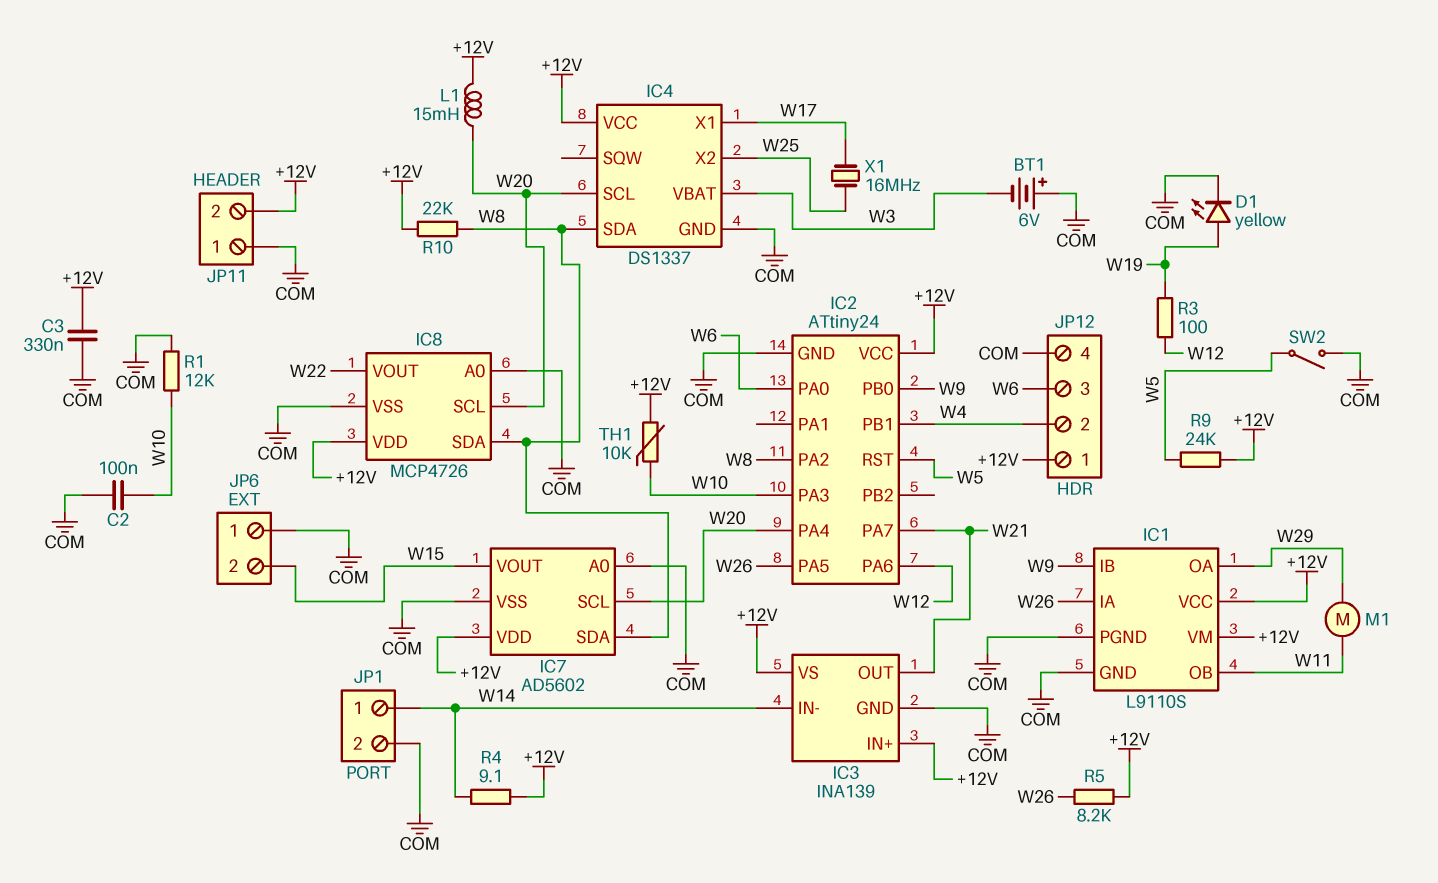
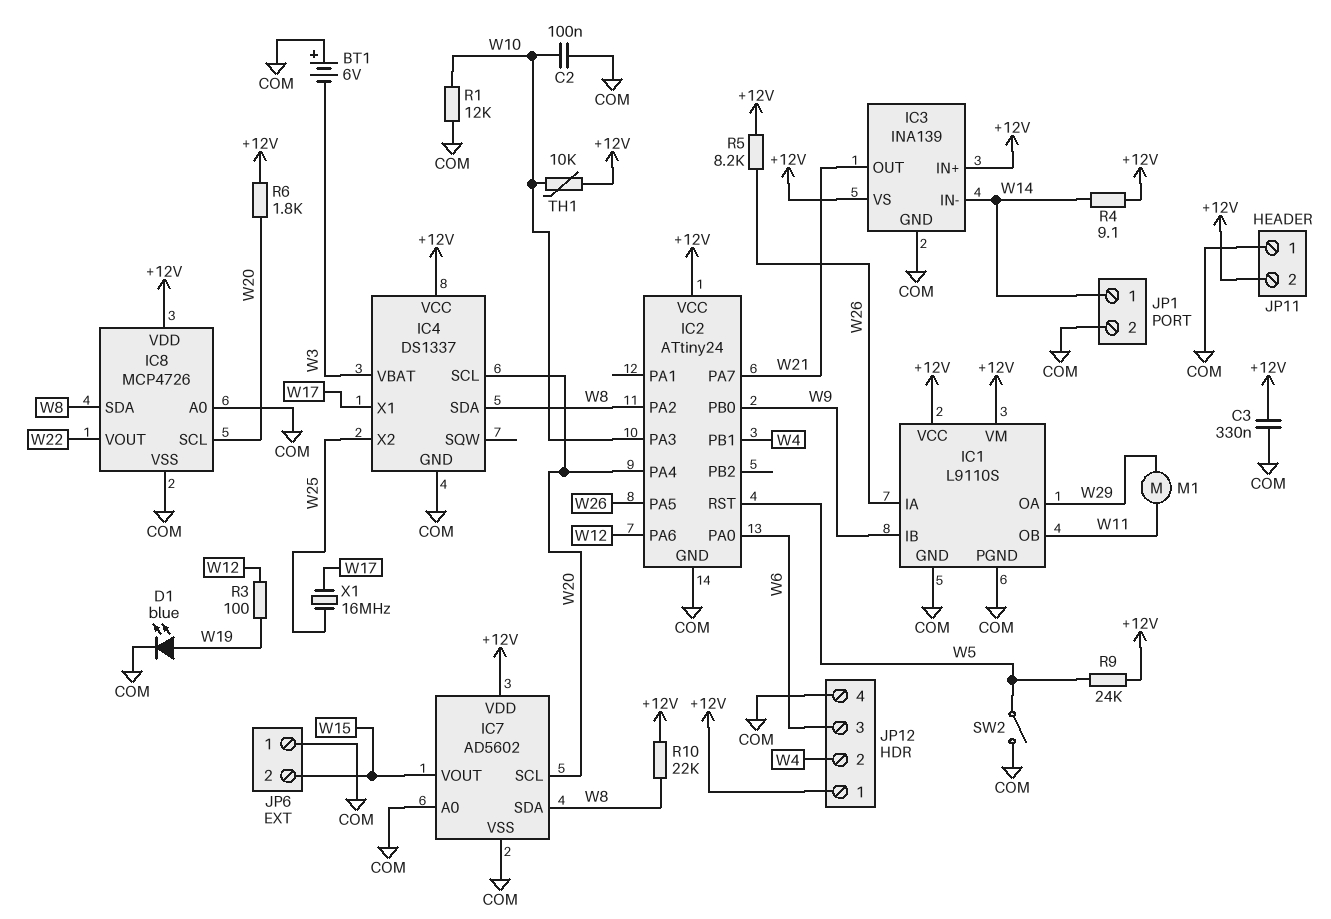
D1: LED yellow (A W19, K COM) -> LED blue (A W19, K COM)
L1: 15mH (+12V, W20) -> none
R6: none -> 1.8k (+12V, W20)

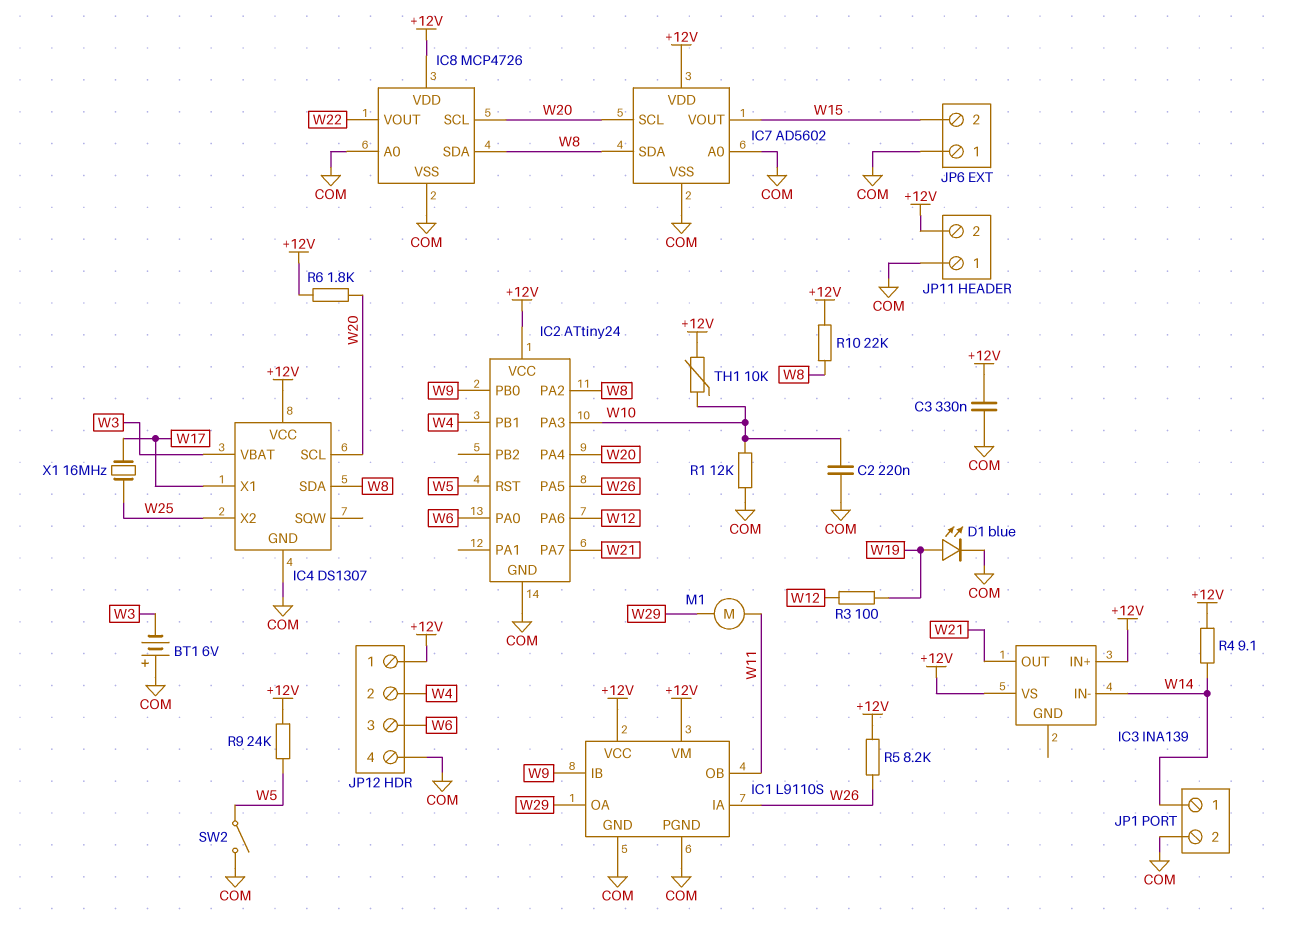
C2: 100nF (COM, W10) -> 220nF (COM, W10)
IC3 pin GND: COM -> none
IC4: DS1337 -> DS1307

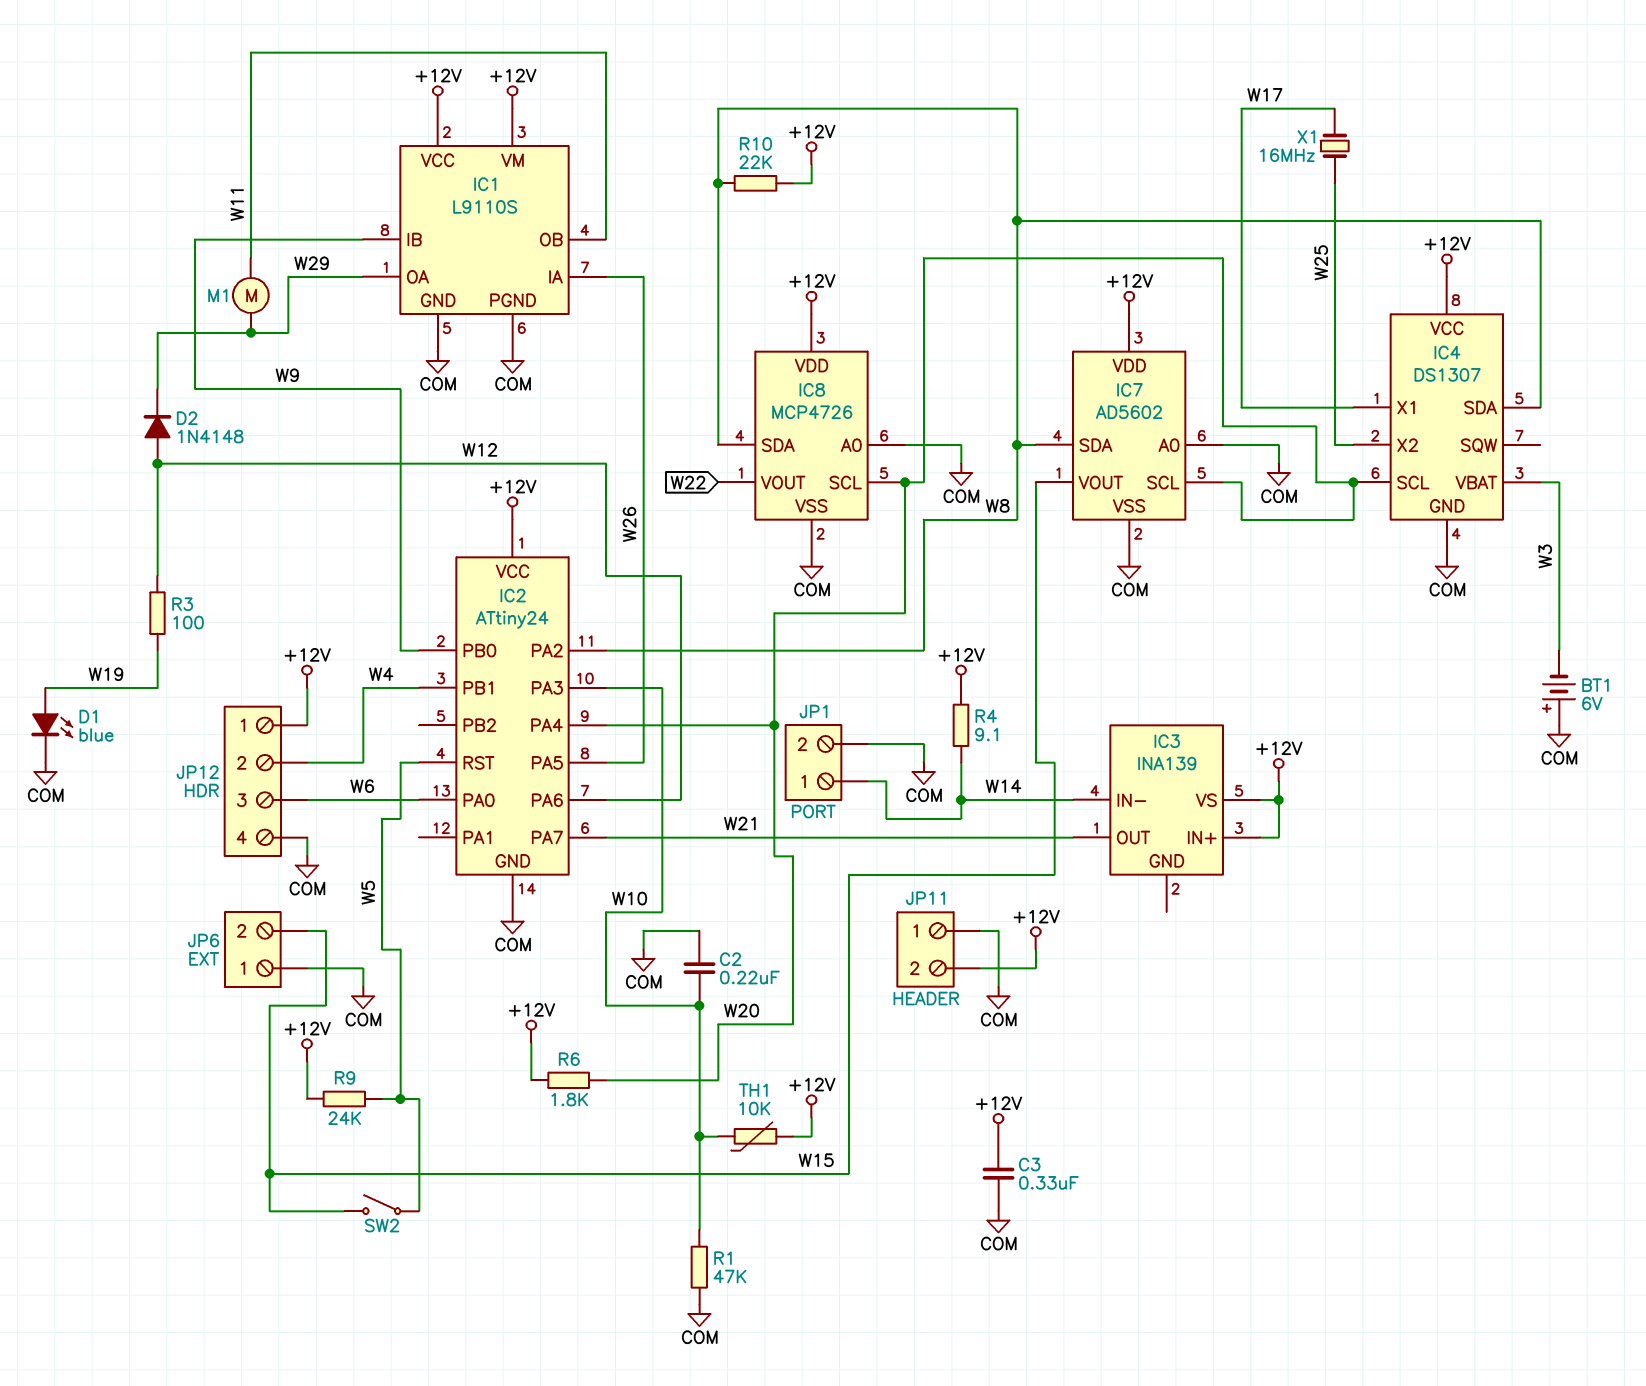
D2: none -> diode 1N4148 (A W12, K W29)
R1: 12k (COM, W10) -> 47k (COM, W10)
R5: 8.2k (+12V, W26) -> none
SW2: switch (COM, W5) -> switch (W5, W15)

